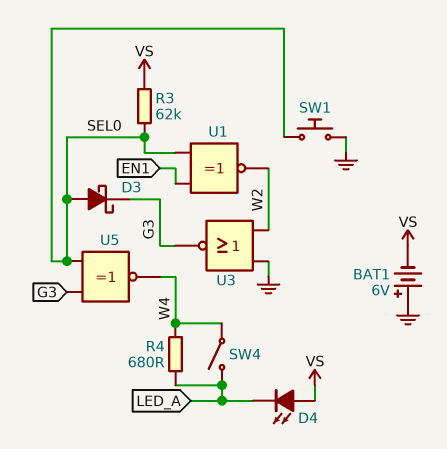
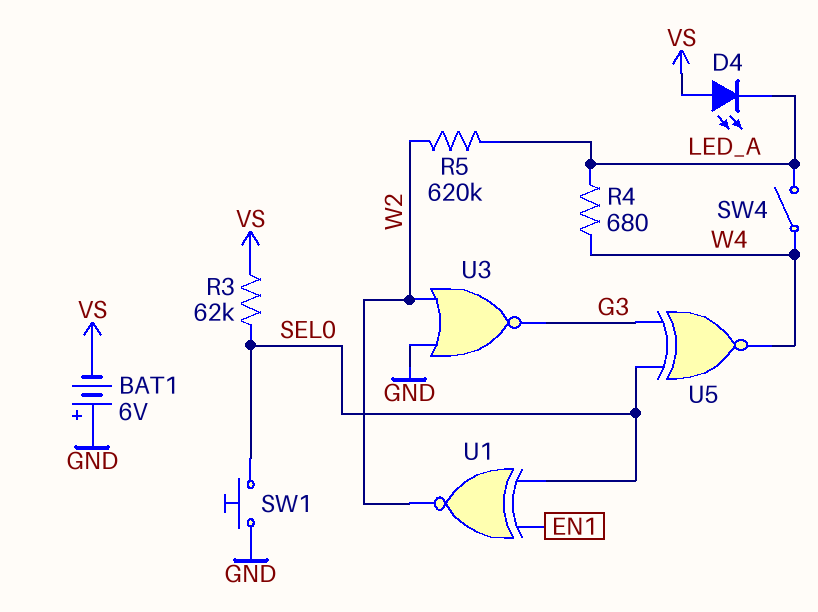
D3: schottky (A SEL0, K G3) -> none
R5: none -> 620k (LED_A, W2)

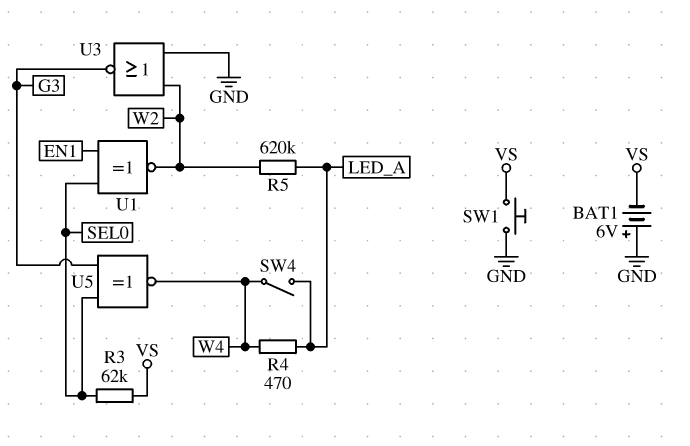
D4: LED (A VS, K LED_A) -> none
R4: 680 (LED_A, W4) -> 470 (LED_A, W4)
SW1: button (GND, SEL0) -> button (GND, VS)

